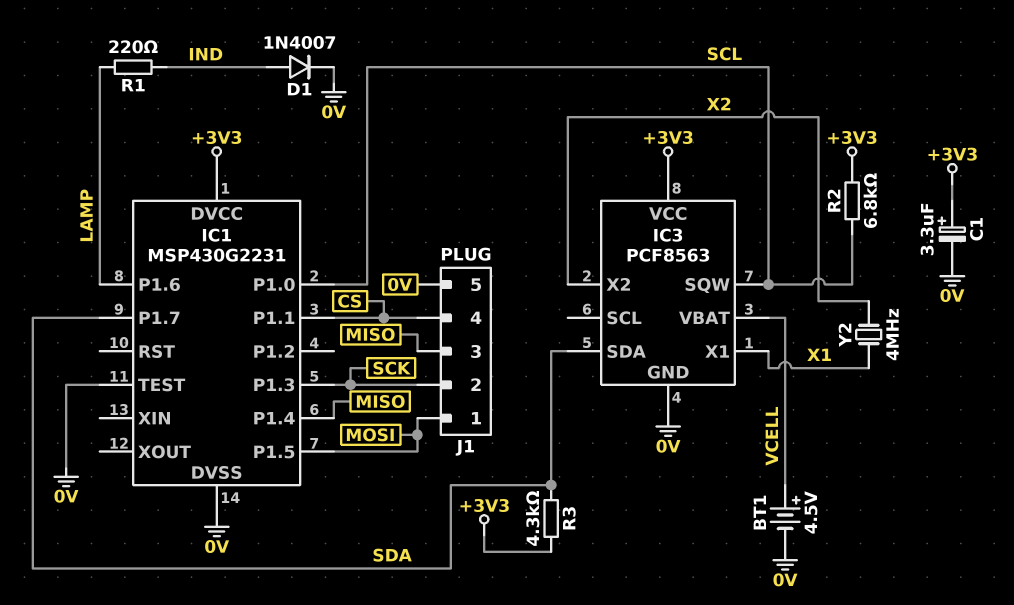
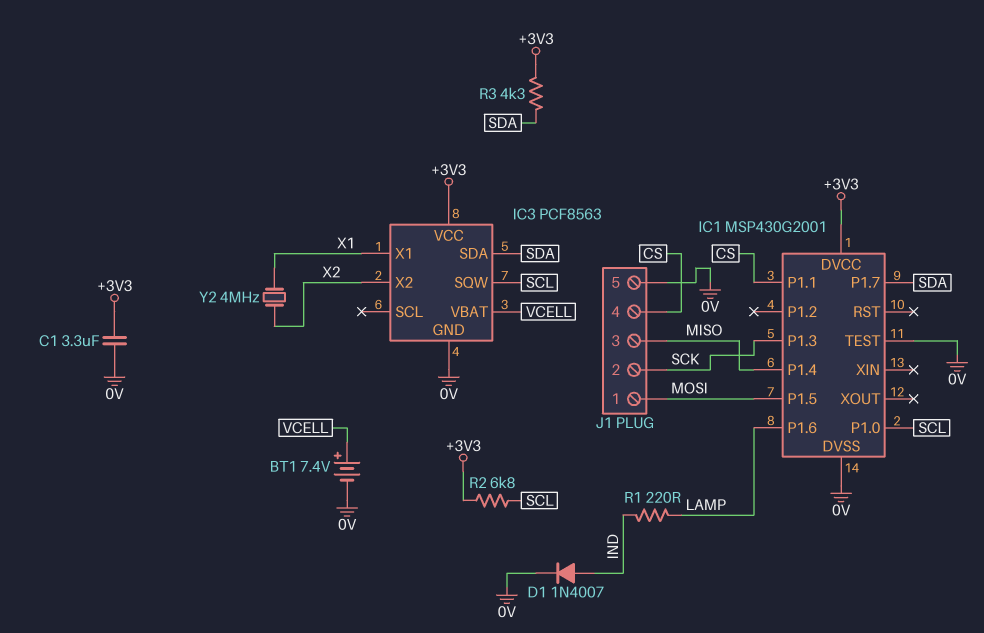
BT1: 4.5V (plus VCELL, minus 0V) -> 7.4V (plus VCELL, minus 0V)
C1: 3.3uF (plus +3V3, minus 0V) -> 3.3uF (+3V3, 0V)
IC1: MSP430G2231 -> MSP430G2001

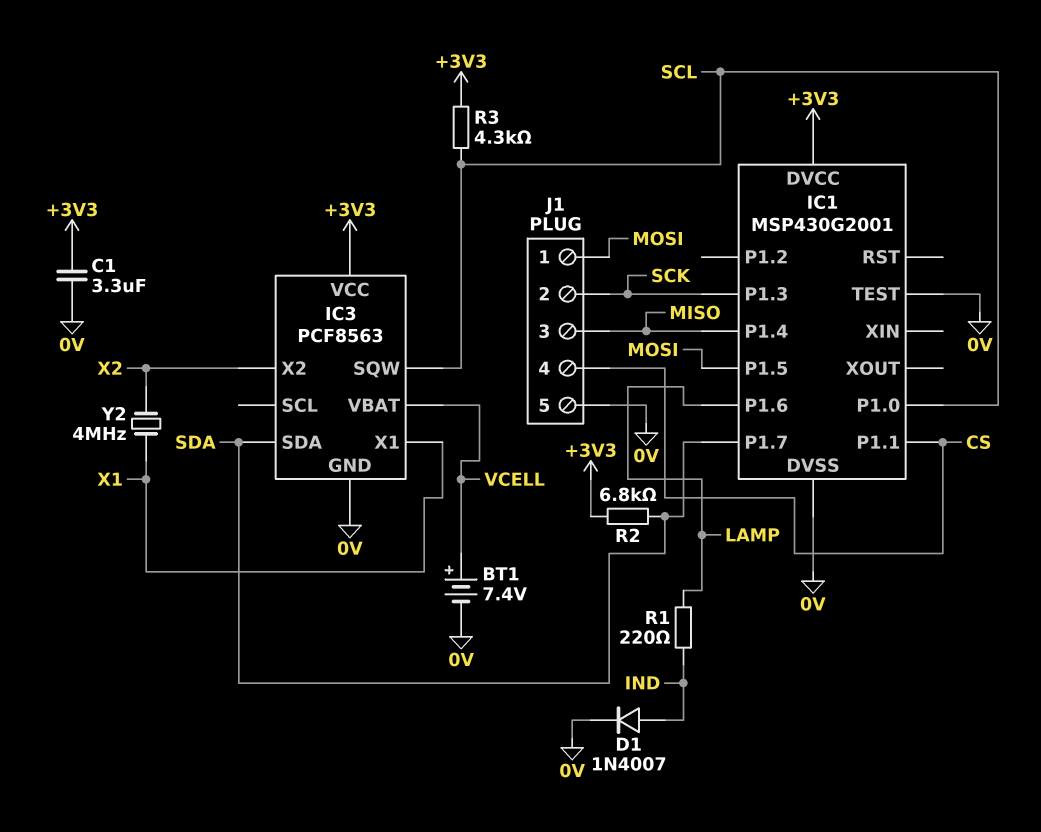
R2: 6.8k (+3V3, SCL) -> 6.8k (+3V3, SDA)
R3: 4.3k (+3V3, SDA) -> 4.3k (+3V3, SCL)

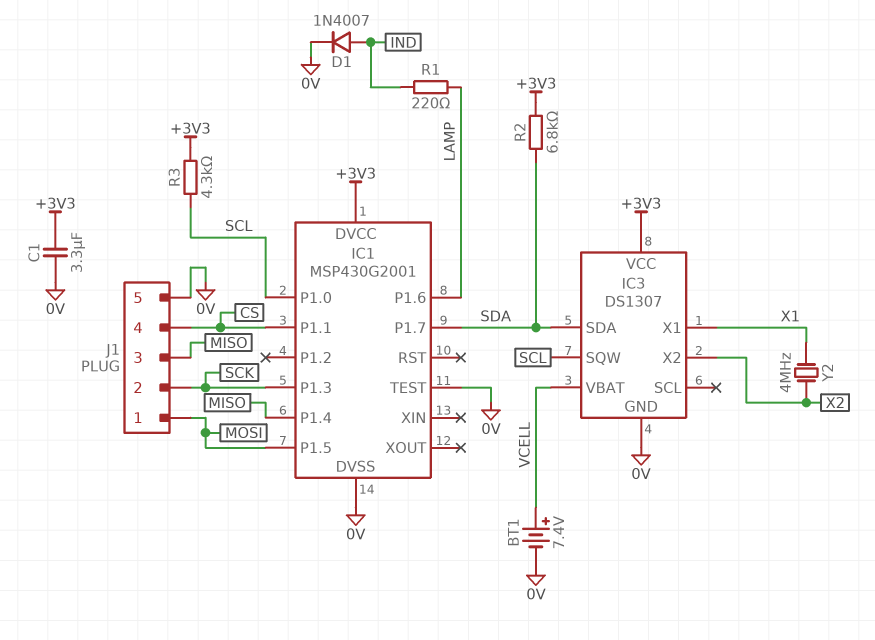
IC3: PCF8563 -> DS1307

